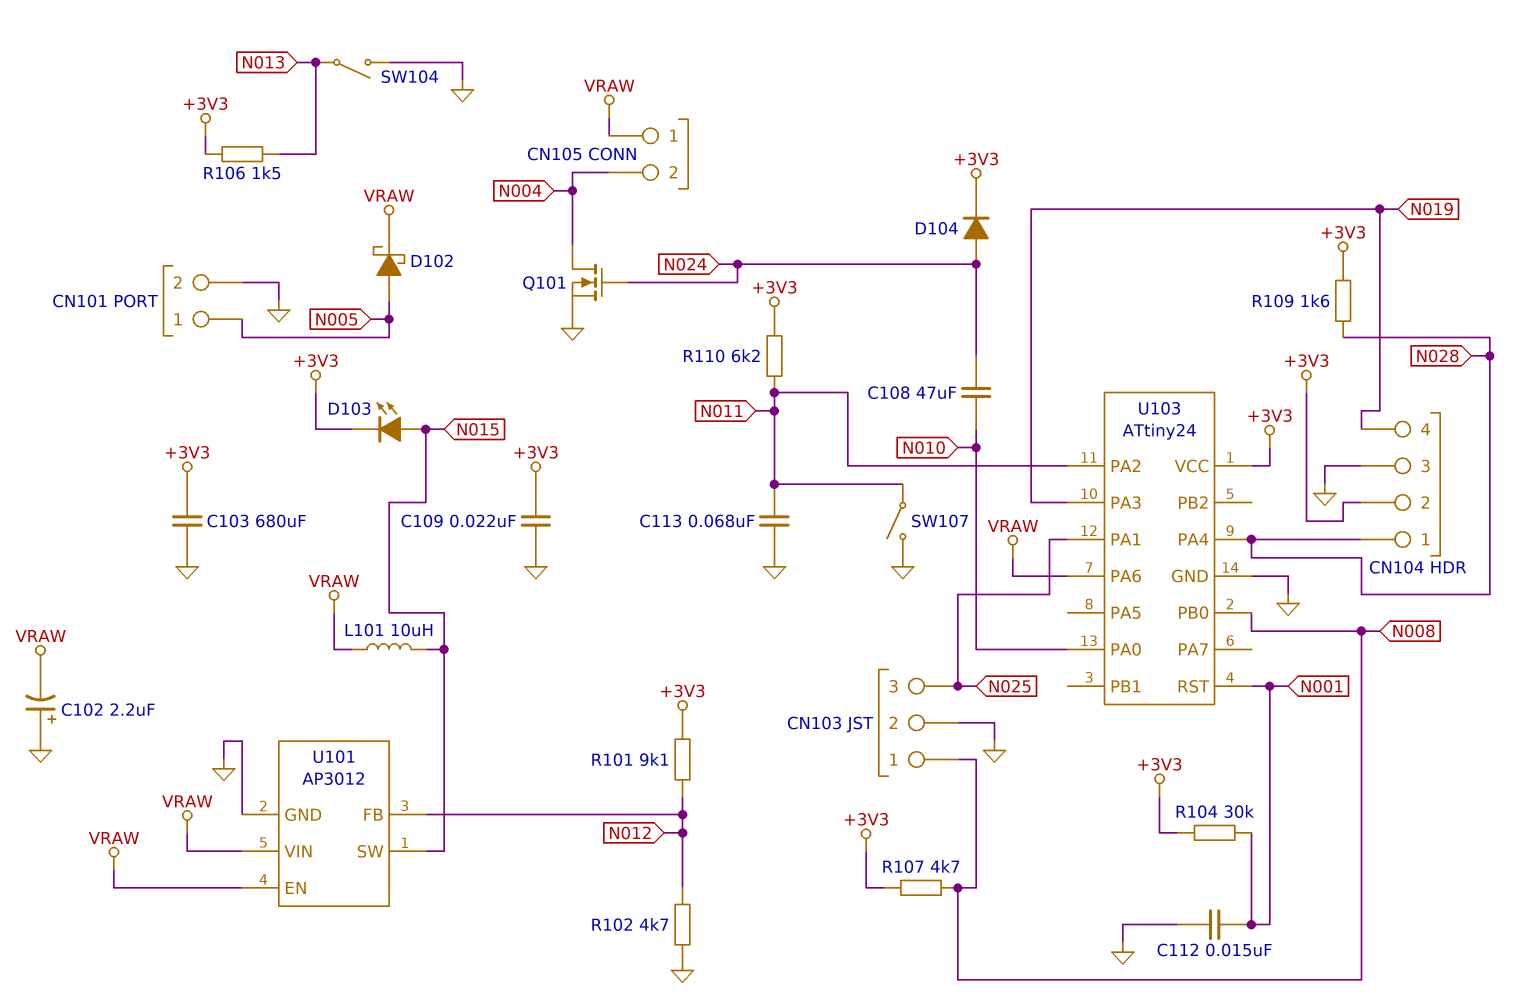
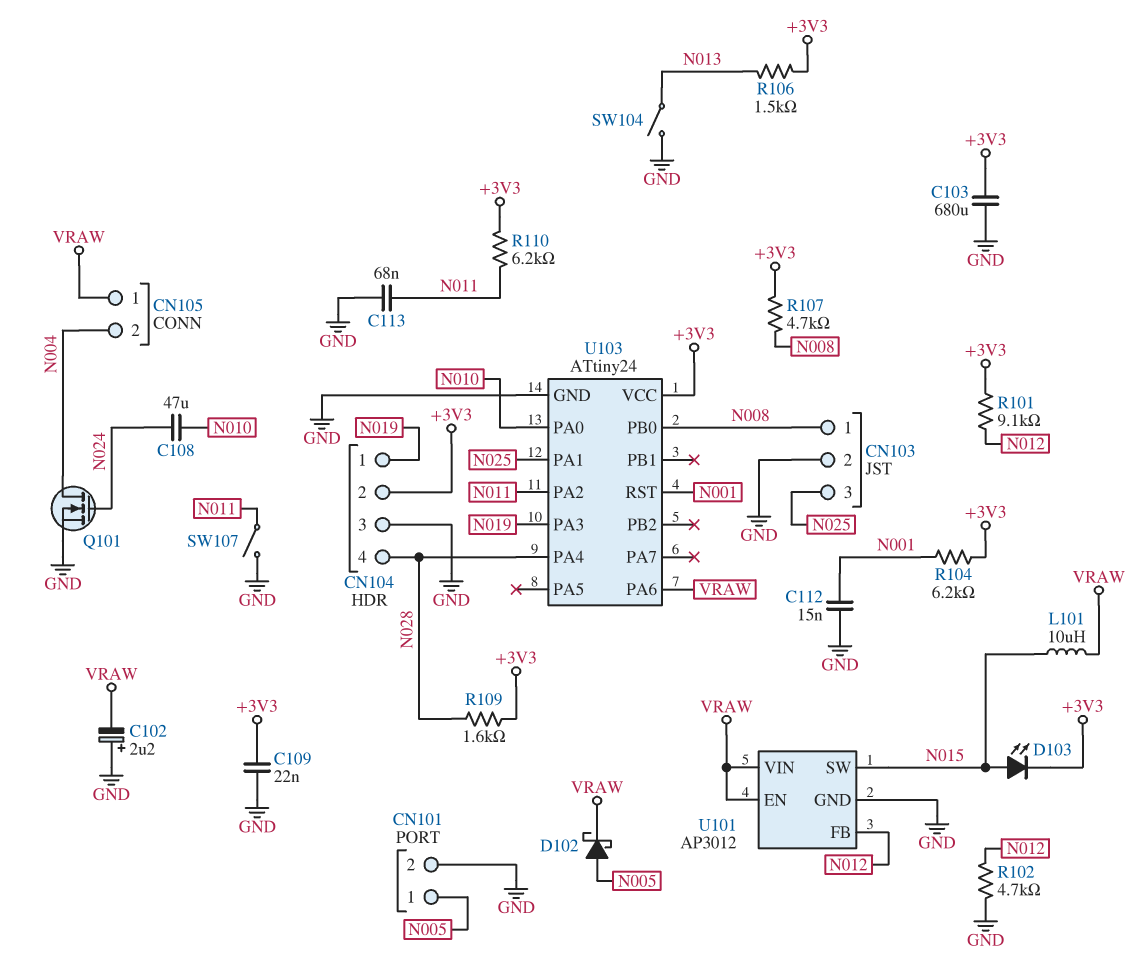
CN104 pin 1: N028 -> N019
CN104 pin 4: N019 -> N028
D104: diode (A N024, K +3V3) -> none
R104: 30k (+3V3, N001) -> 6.2k (+3V3, N001)

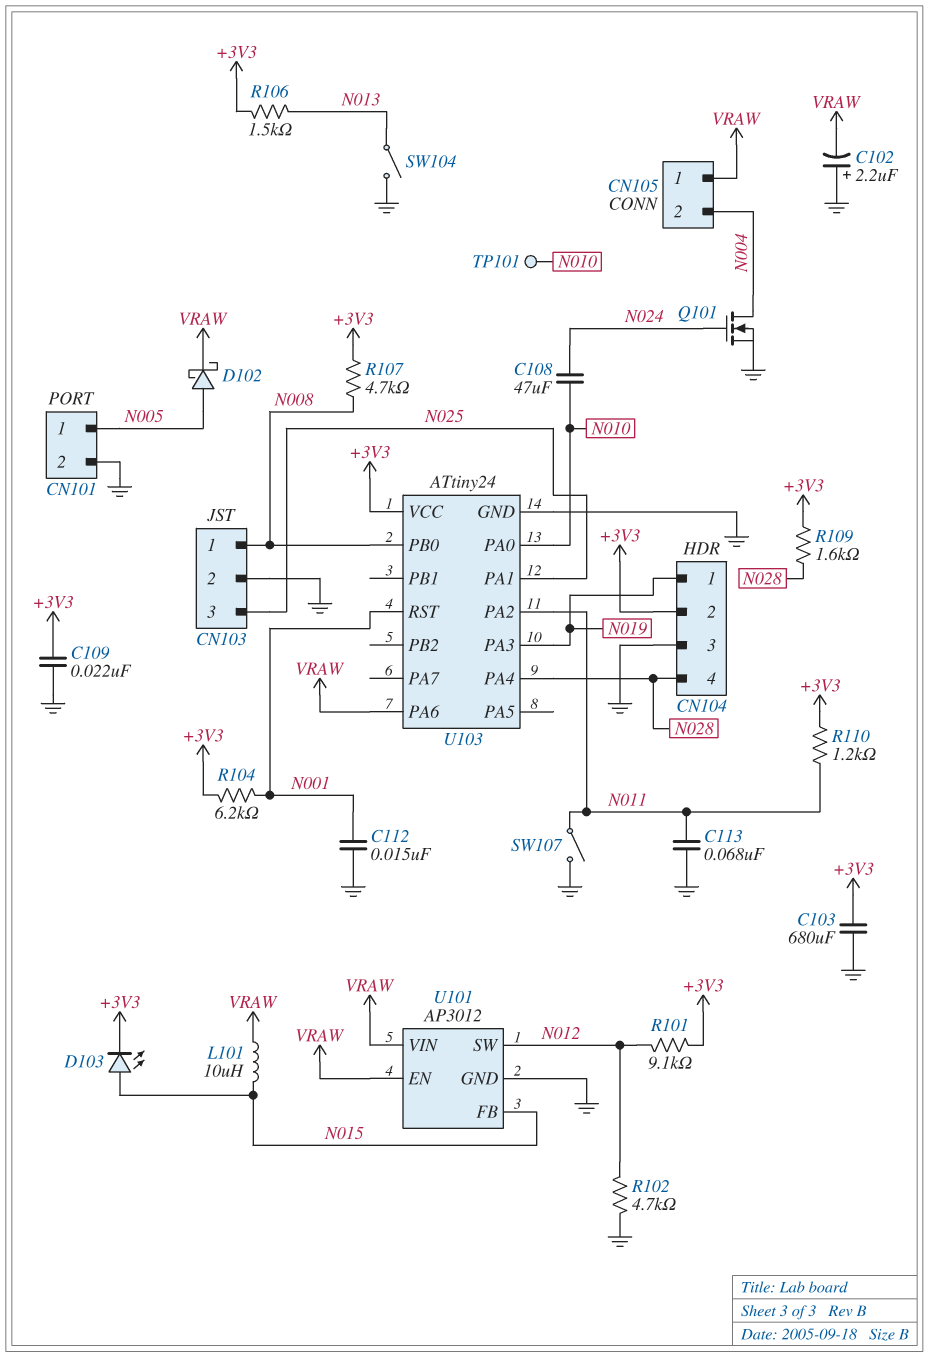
R110: 6.2k (+3V3, N011) -> 1.2k (+3V3, N011)
TP101: none -> test point (N010)
U101 pin FB: N012 -> N015
U101 pin SW: N015 -> N012

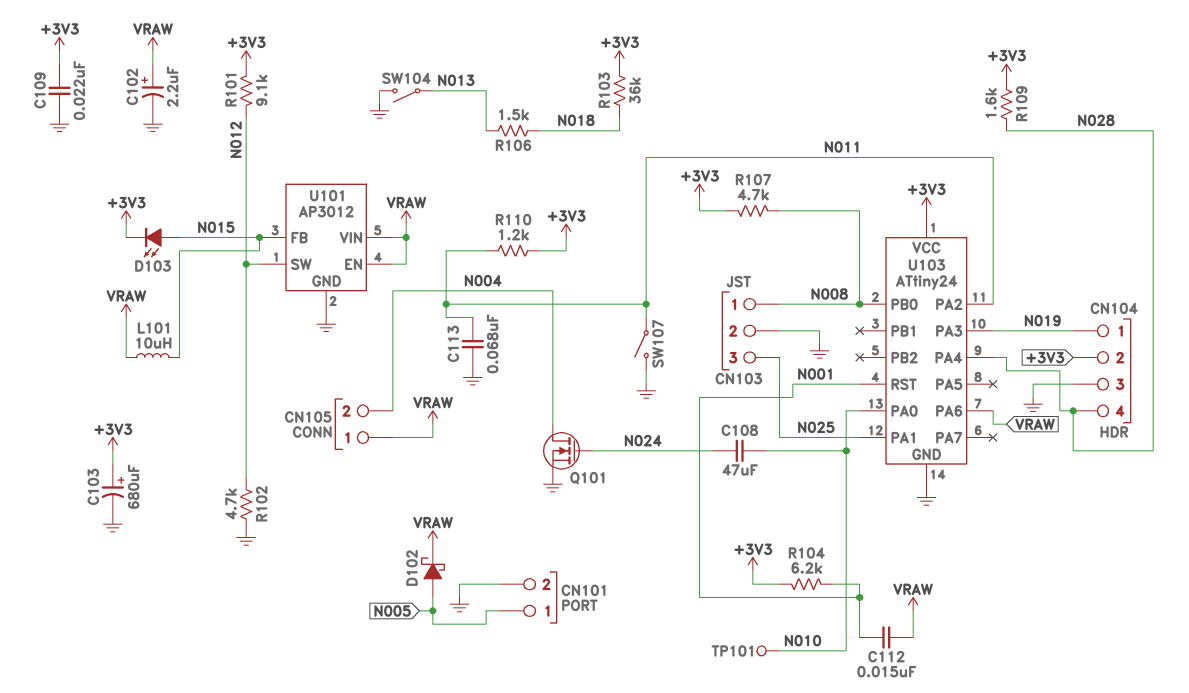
C102: 2.2uF (plus GND, minus VRAW) -> 2.2uF (plus VRAW, minus GND)
C103: 680uF (+3V3, GND) -> 680uF (plus +3V3, minus GND)
C112: 15nF (GND, N001) -> 15nF (N001, VRAW)
R103: none -> 36k (+3V3, N018)
R106: 1.5k (+3V3, N013) -> 1.5k (N013, N018)

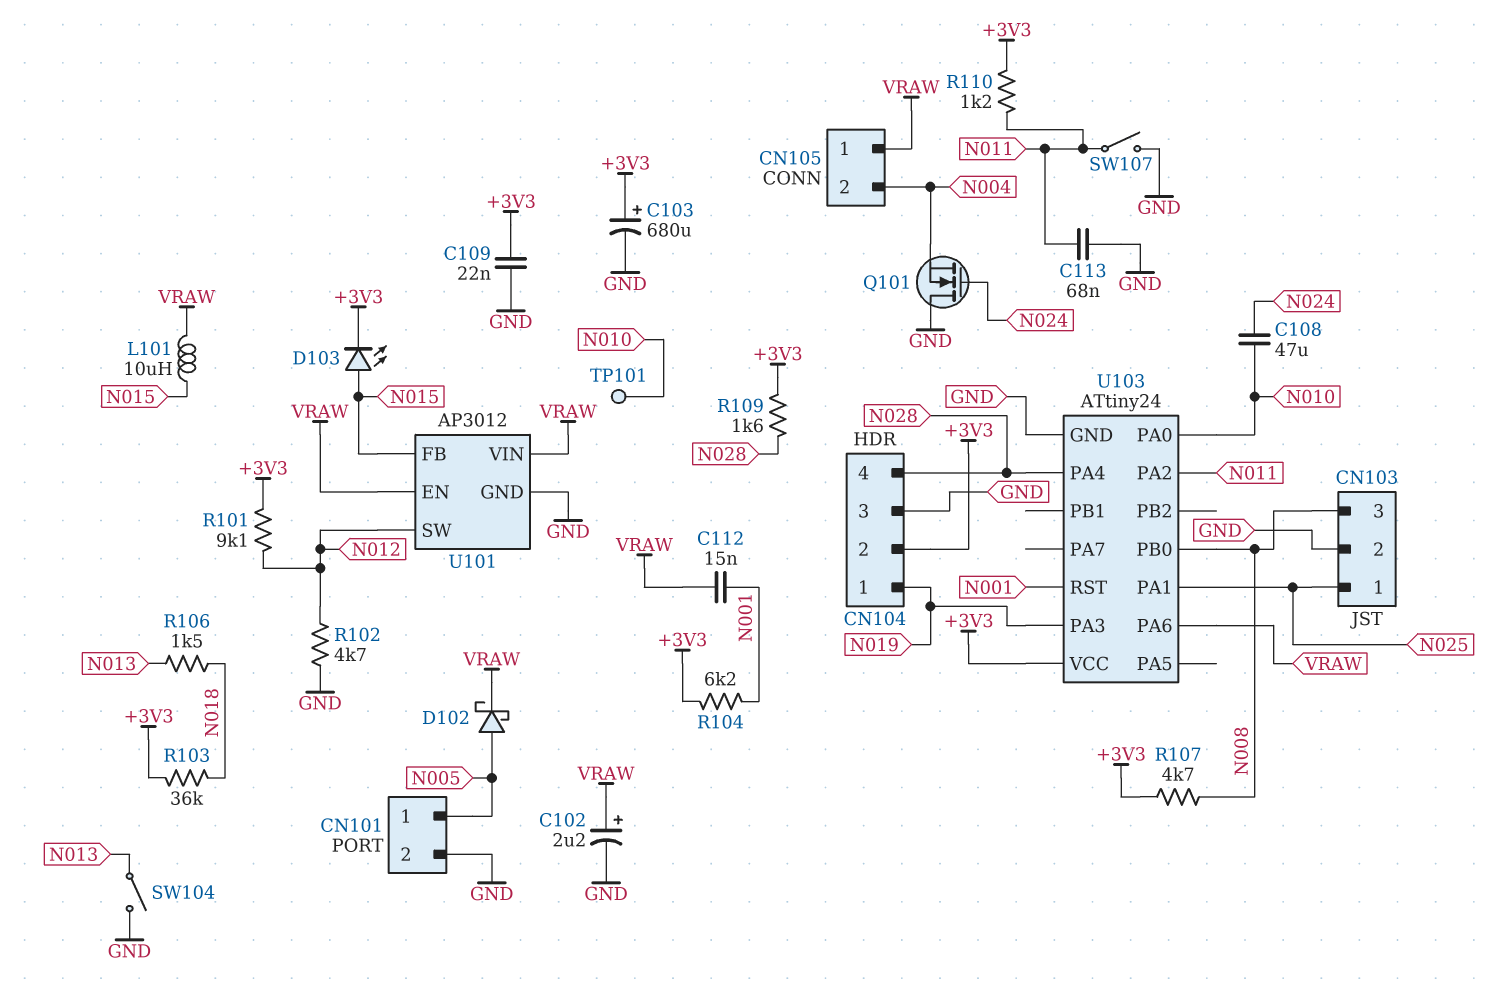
CN103 pin 1: N008 -> N025
CN103 pin 3: N025 -> N008
Q101: NMOS (G N024, D N004, S GND) -> NMOS (G N024, D GND, S N004)

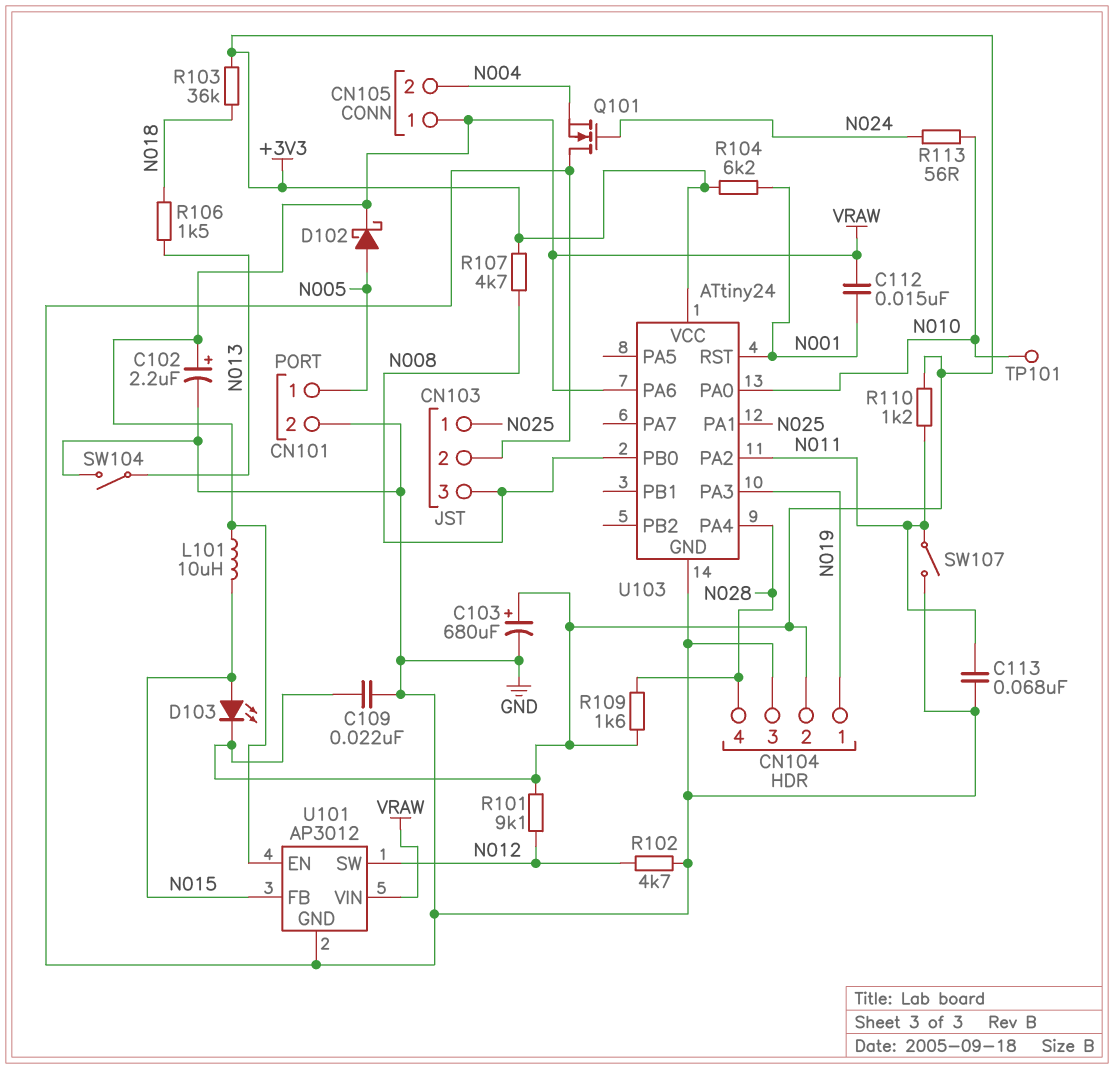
C108: 47uF (N010, N024) -> none
R113: none -> 56 (N010, N024)

